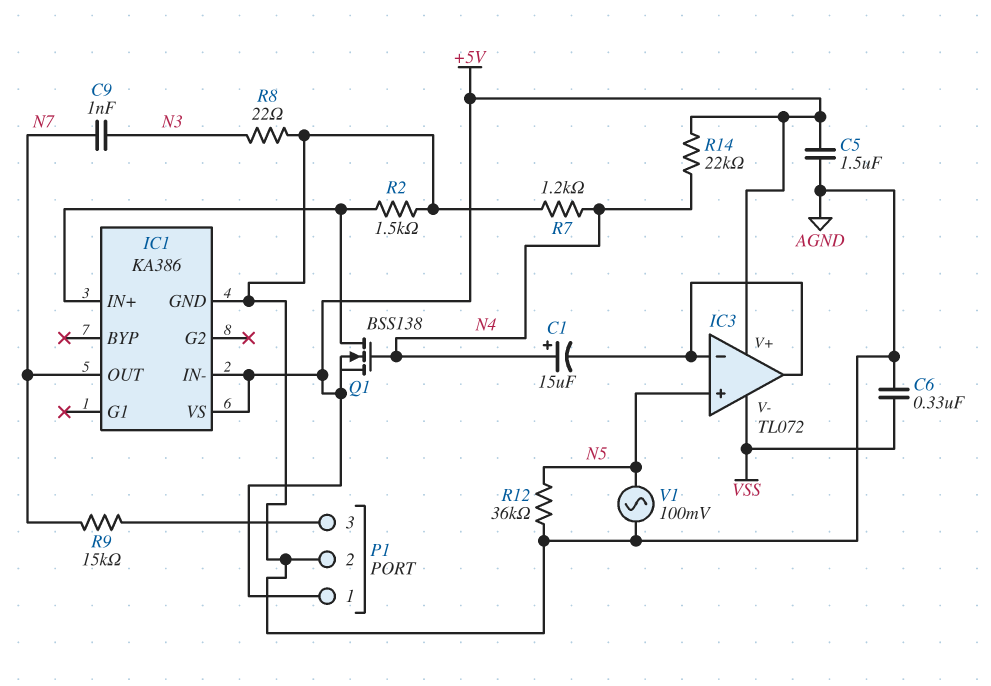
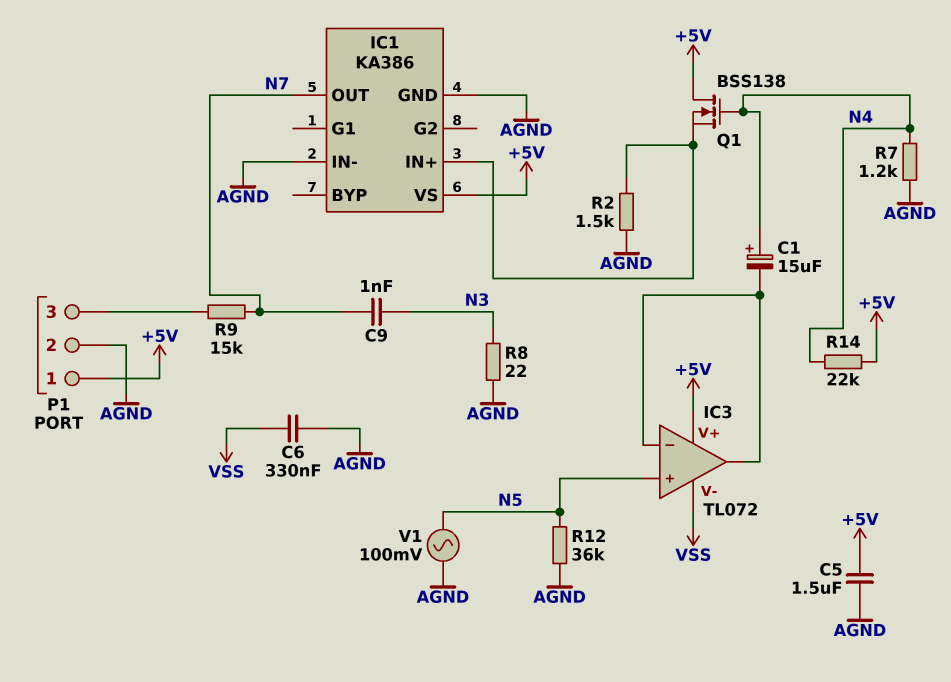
IC1 pin IN-: +5V -> AGND
Q1: NMOS BSS138 (G N4, D IC1/IN+, S +5V) -> NMOS BSS138 (G N4, D +5V, S IC1/IN+)

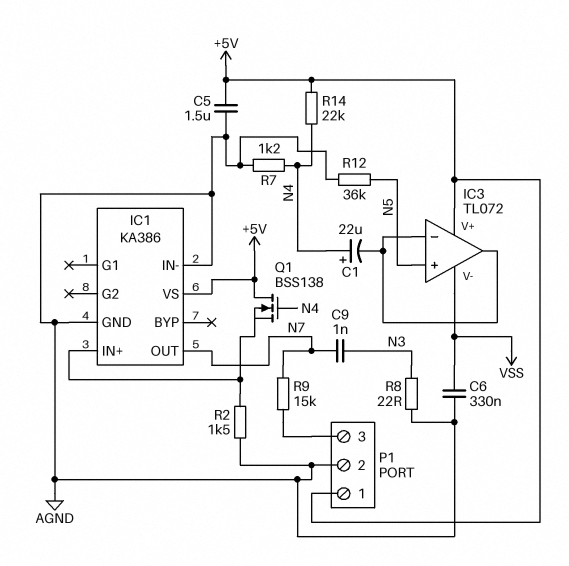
C1: 15uF (plus N4, minus IC3/in-) -> 22uF (plus N4, minus IC3/in-)
V1: AC 100mV (AGND, N5) -> none

